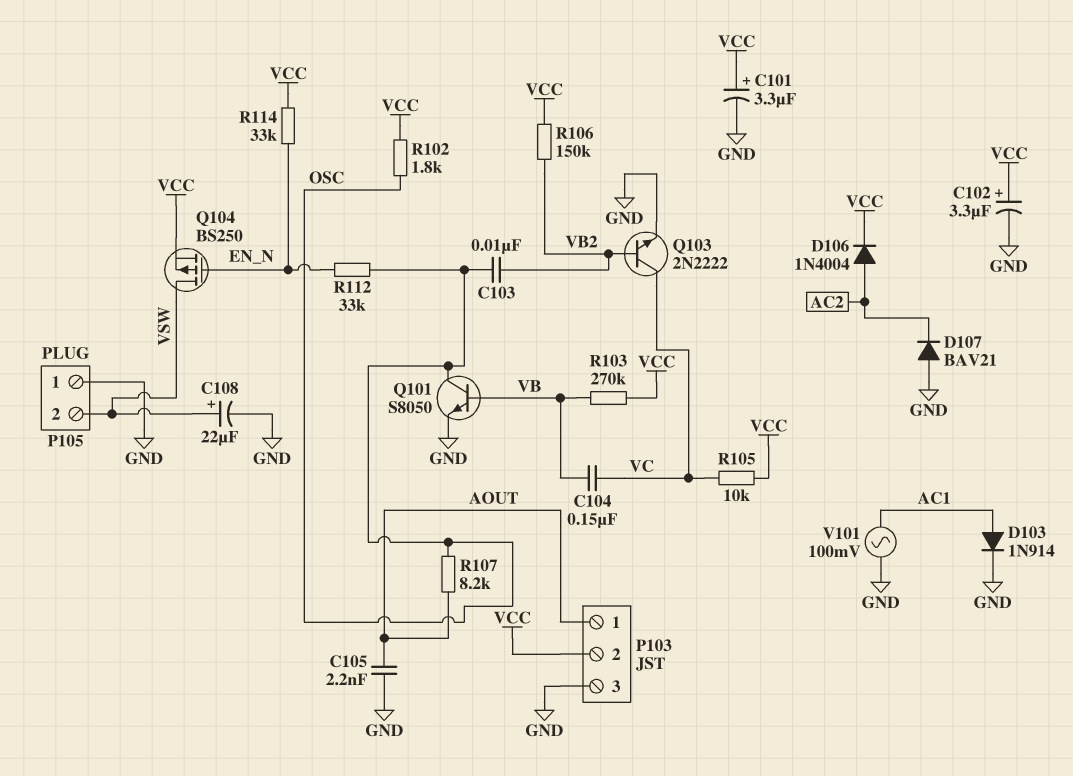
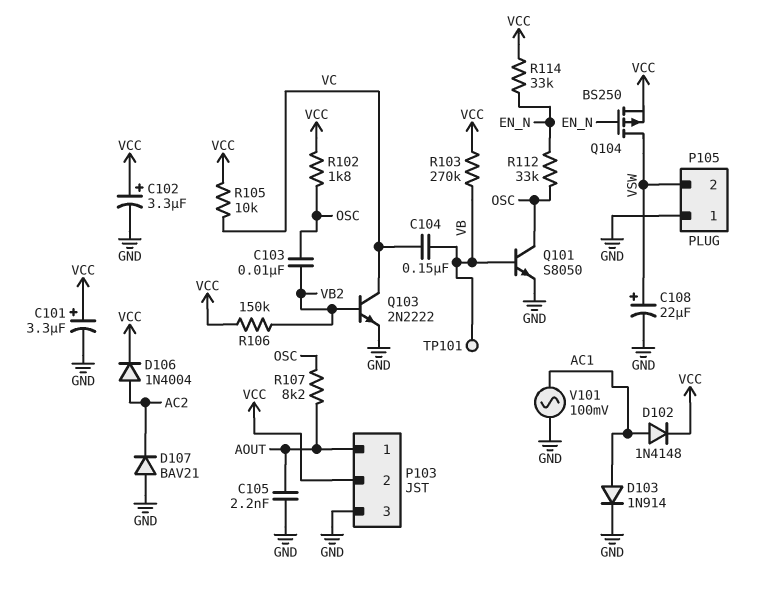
D102: none -> diode 1N4148 (A AC1, K VCC)
TP101: none -> test point (VB)

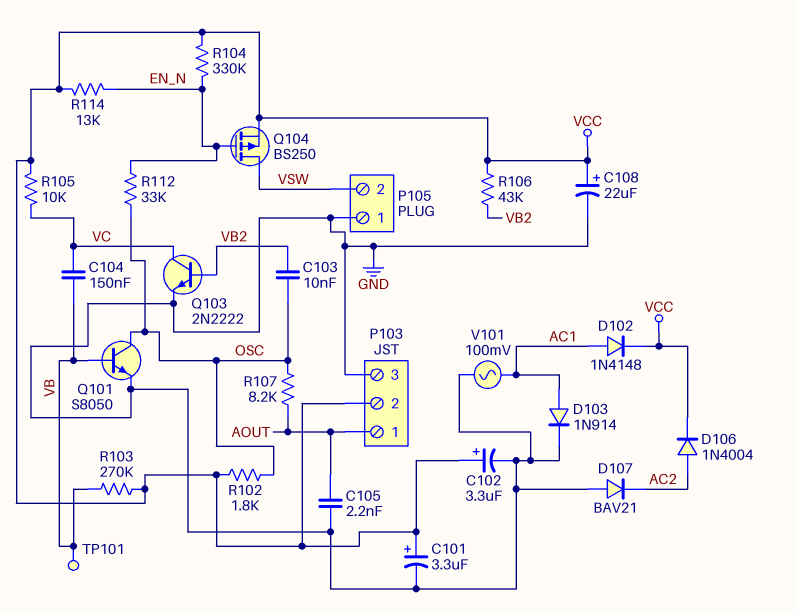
C108: 22uF (plus VSW, minus GND) -> 22uF (plus VCC, minus GND)
R104: none -> 330k (EN_N, VCC)
R106: 150k (VB2, VCC) -> 43k (VB2, VCC)
R114: 33k (EN_N, VCC) -> 13k (EN_N, VCC)

